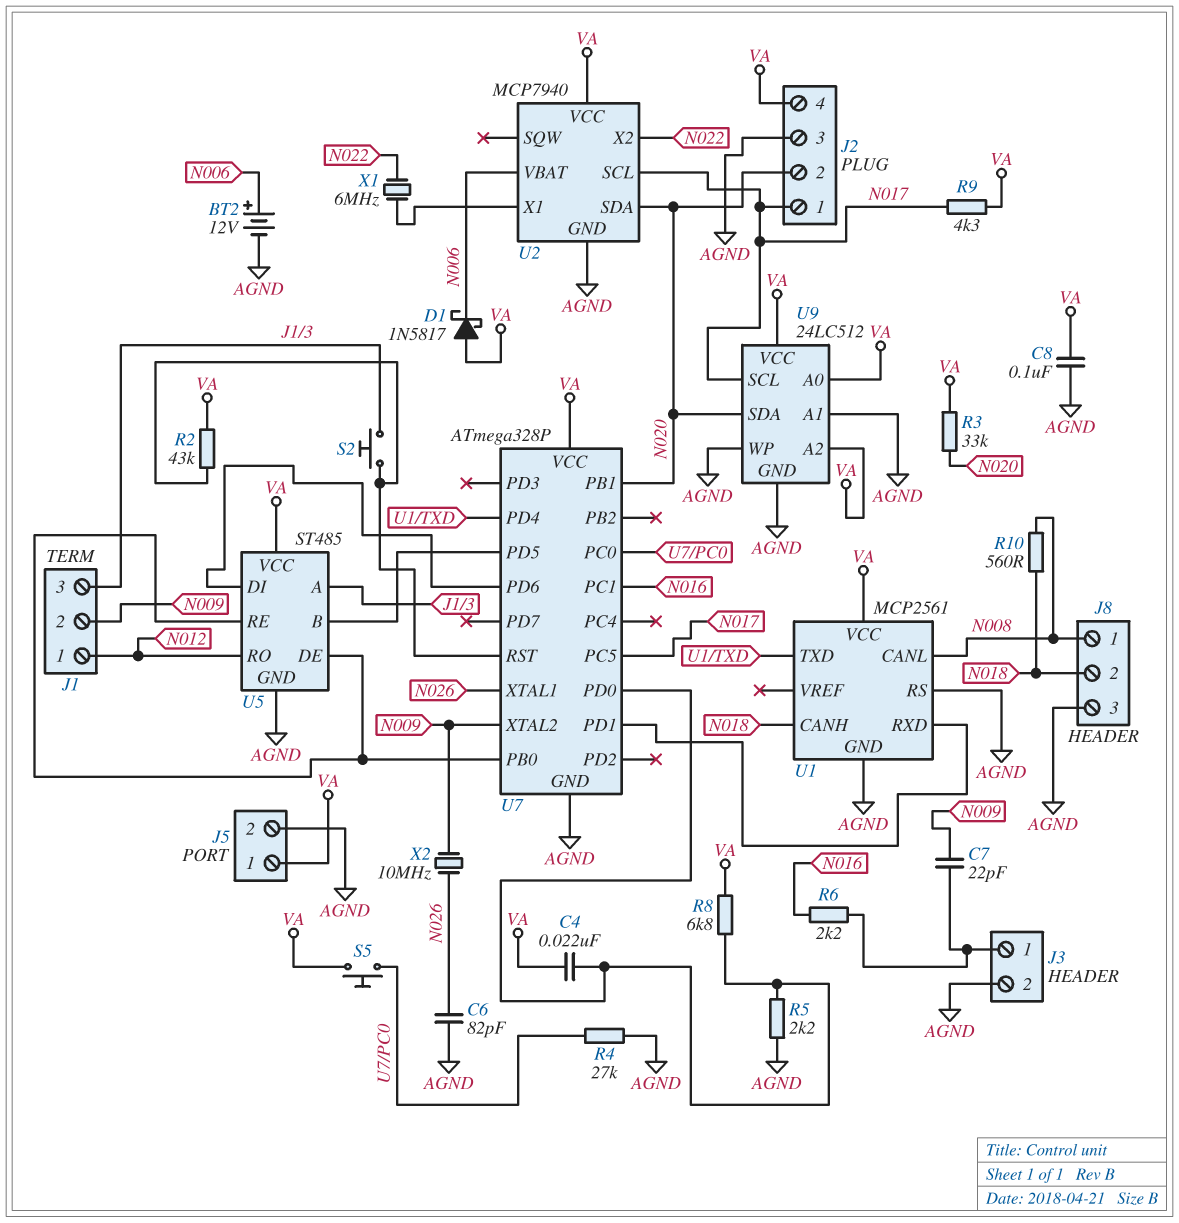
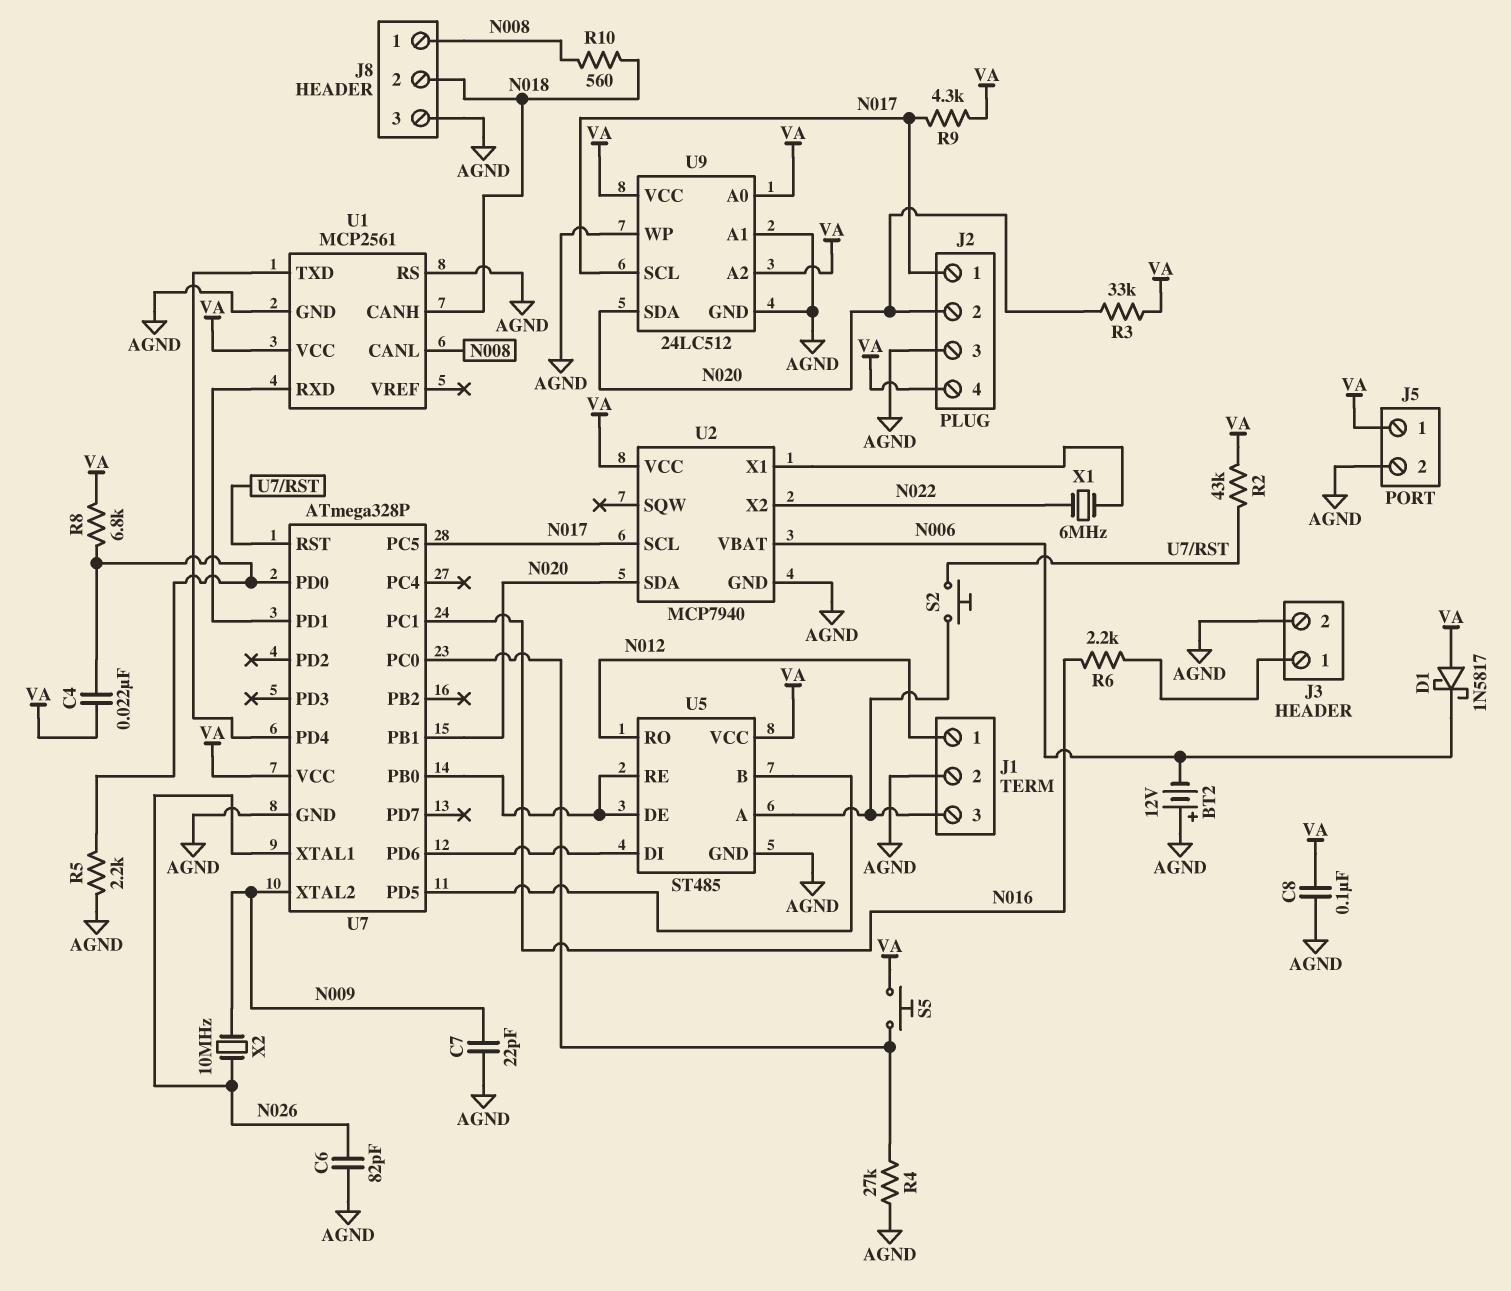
BT2: 12V (plus N006, minus AGND) -> 12V (plus AGND, minus N006)
C7: 22pF (J3/1, N009) -> 22pF (AGND, N009)
J1 pin 2: N009 -> AGND

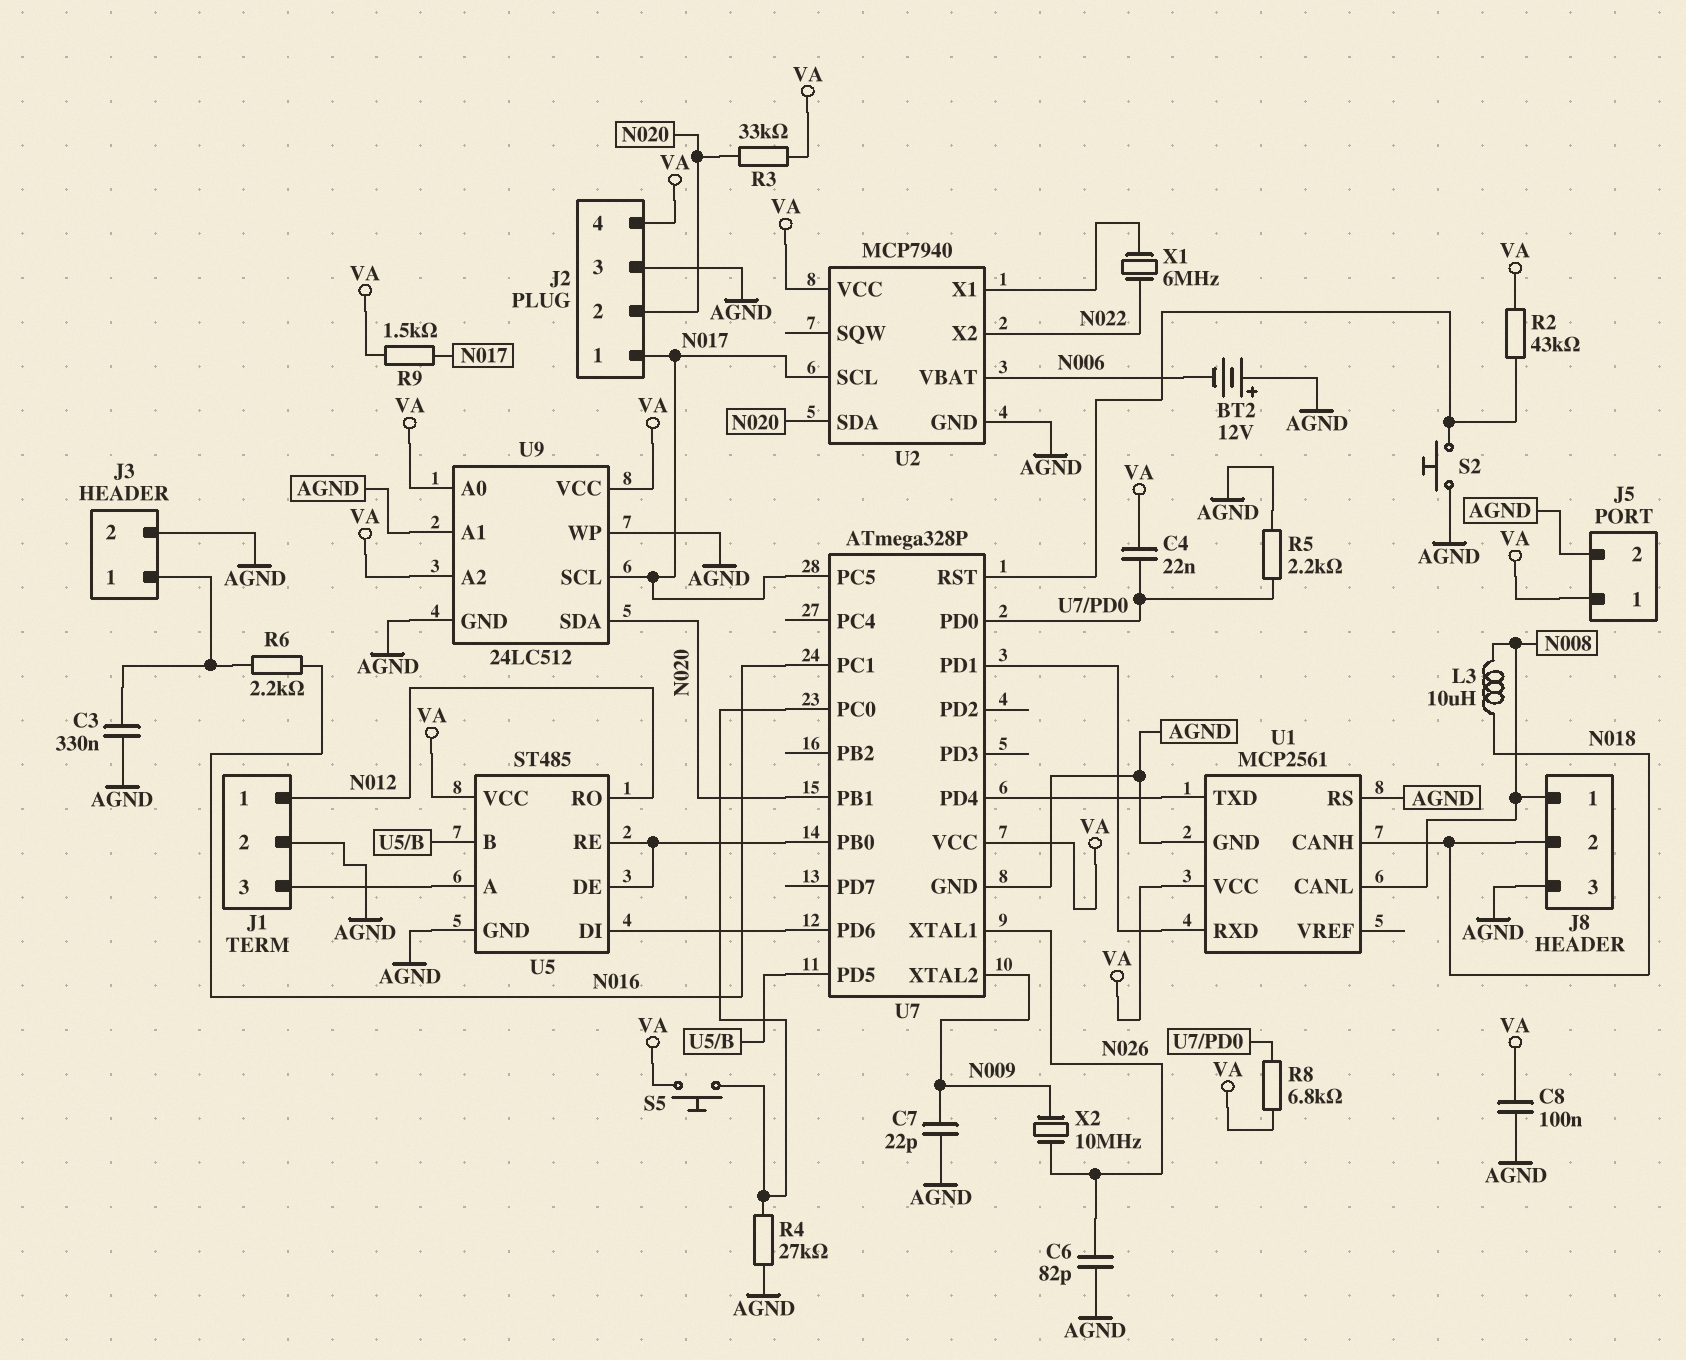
C3: none -> 330nF (AGND, J3/1)
D1: schottky 1N5817 (A VA, K N006) -> none
L3: none -> 10uH (N008, N018)
R9: 4.3k (N017, VA) -> 1.5k (N017, VA)
R10: 560 (N008, N018) -> none
S2: button (J1/3, U7/RST) -> button (AGND, U7/RST)

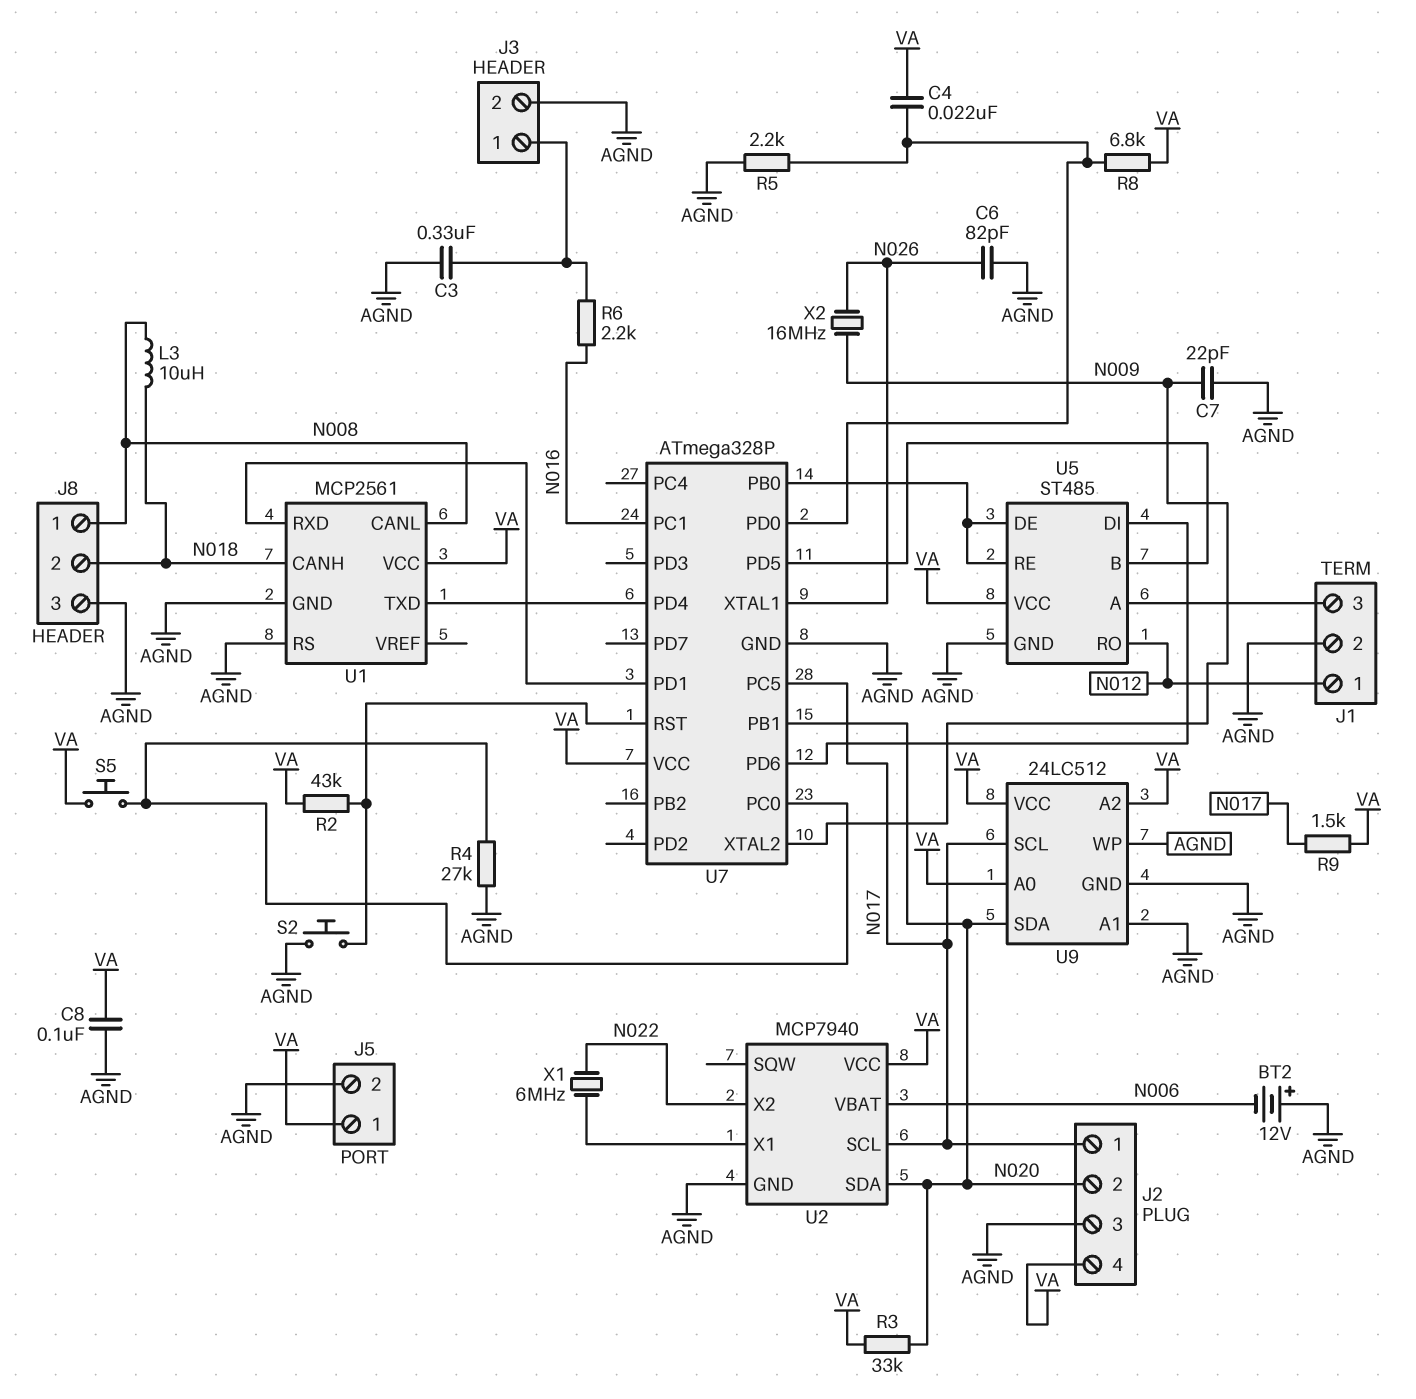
X2: 10MHz (N009, N026) -> 16MHz (N009, N026)

